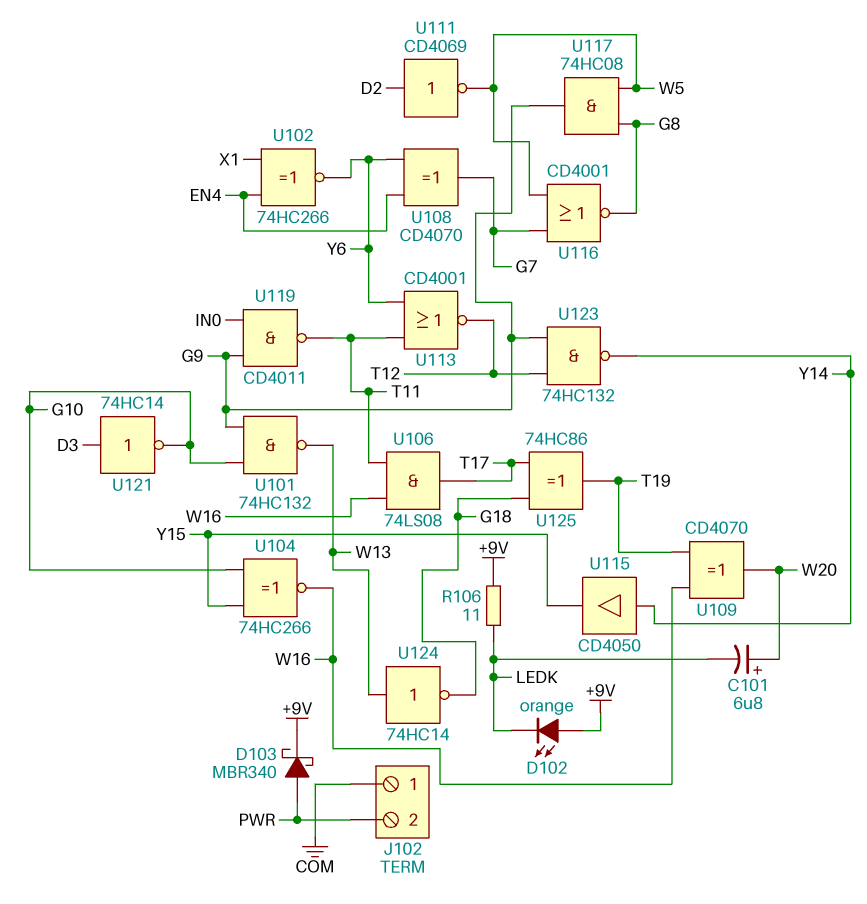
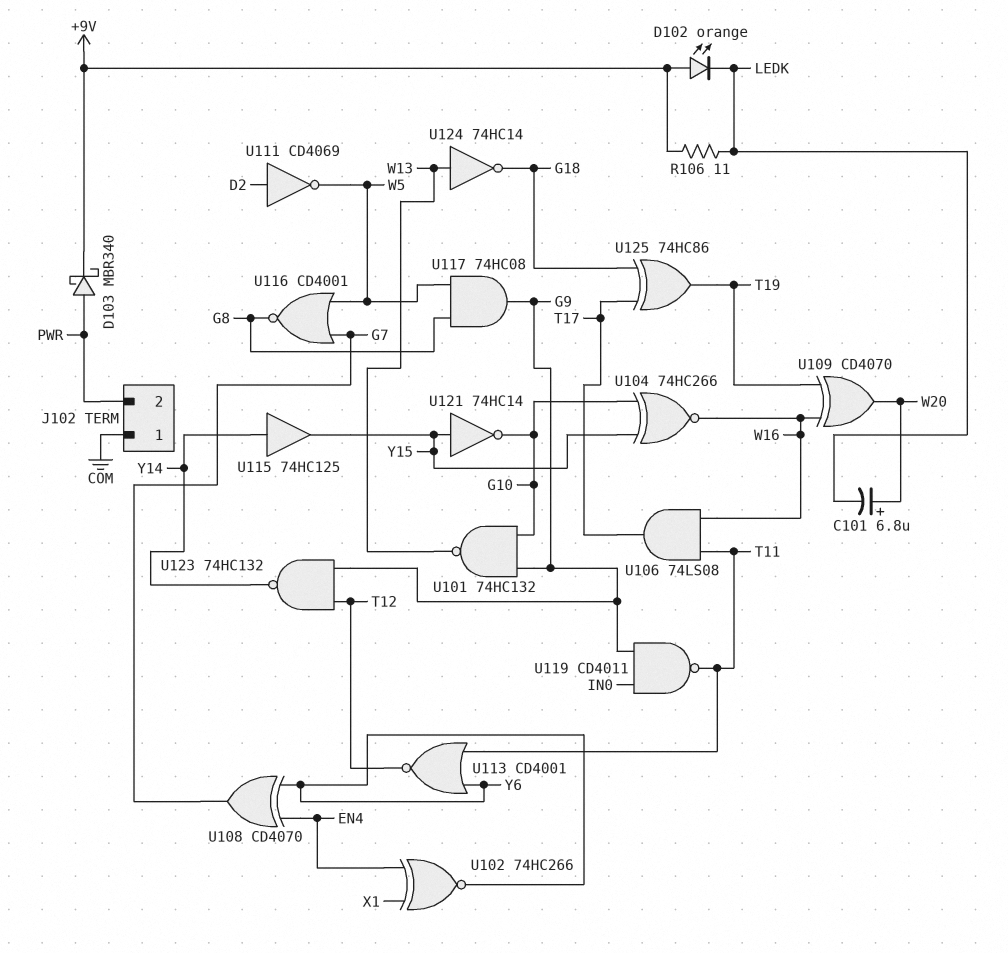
U115: buffer CD4050 (in Y14, out Y15) -> buffer 74HC125 (in Y14, out Y15)
U121: NOT 74HC14 (in D3, out G10) -> NOT 74HC14 (in Y15, out G10)

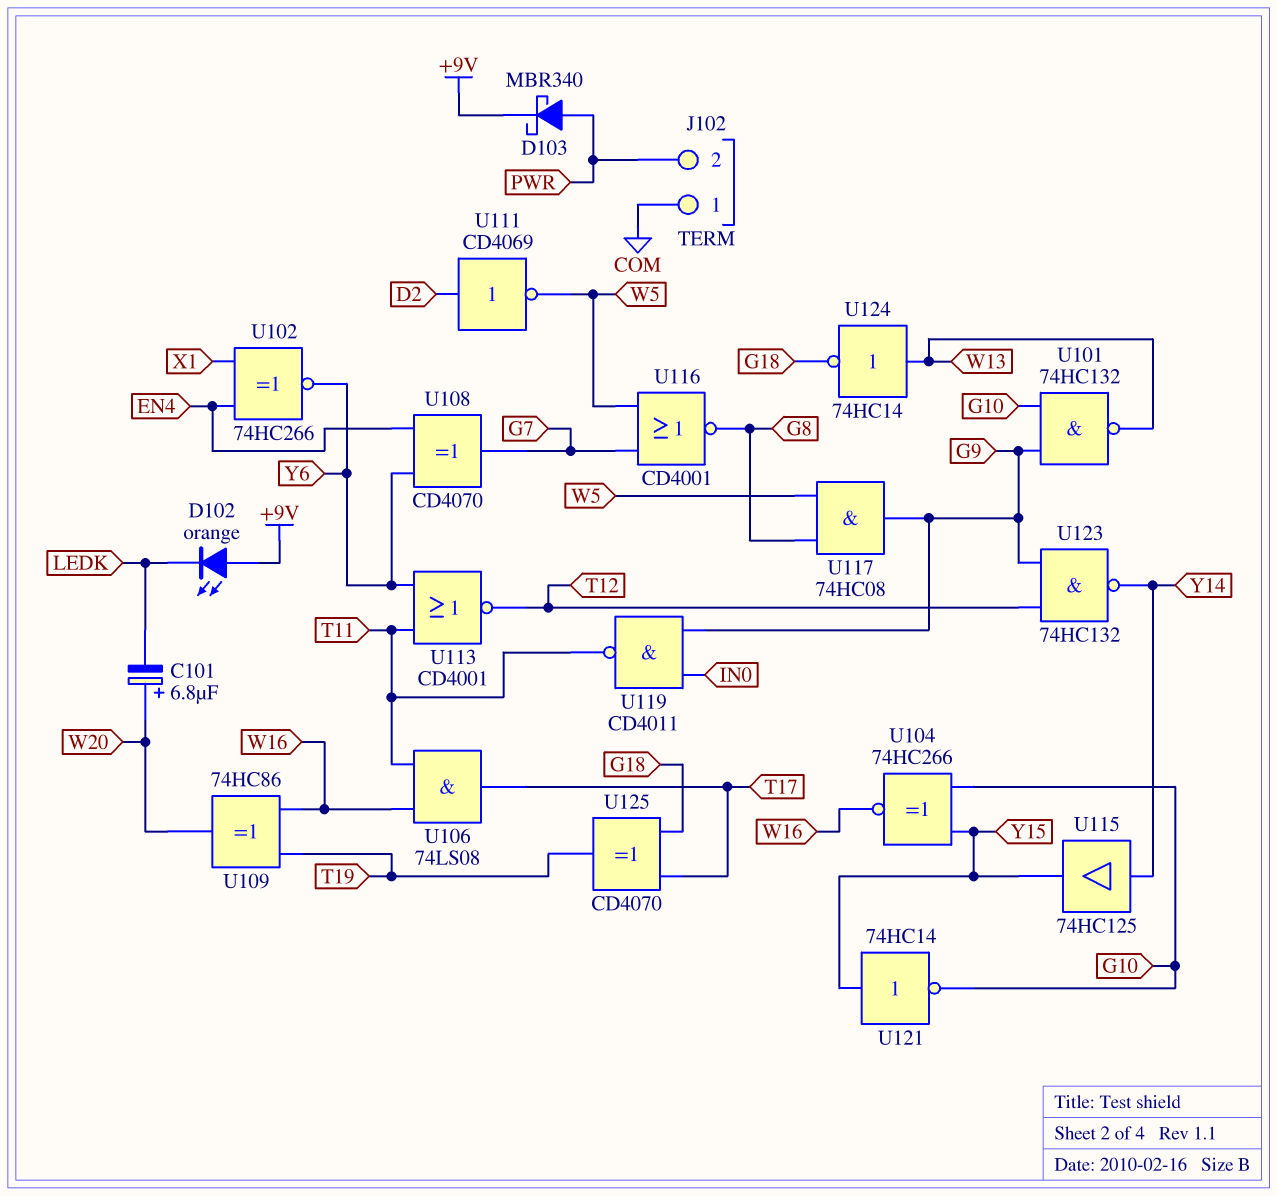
R106: 11 (+9V, LEDK) -> none
U109: XOR CD4070 (in T19, in W16, out W20) -> XOR 74HC86 (in T19, in W16, out W20)
U125: XOR 74HC86 (in G18, in T17, out T19) -> XOR CD4070 (in G18, in T17, out T19)

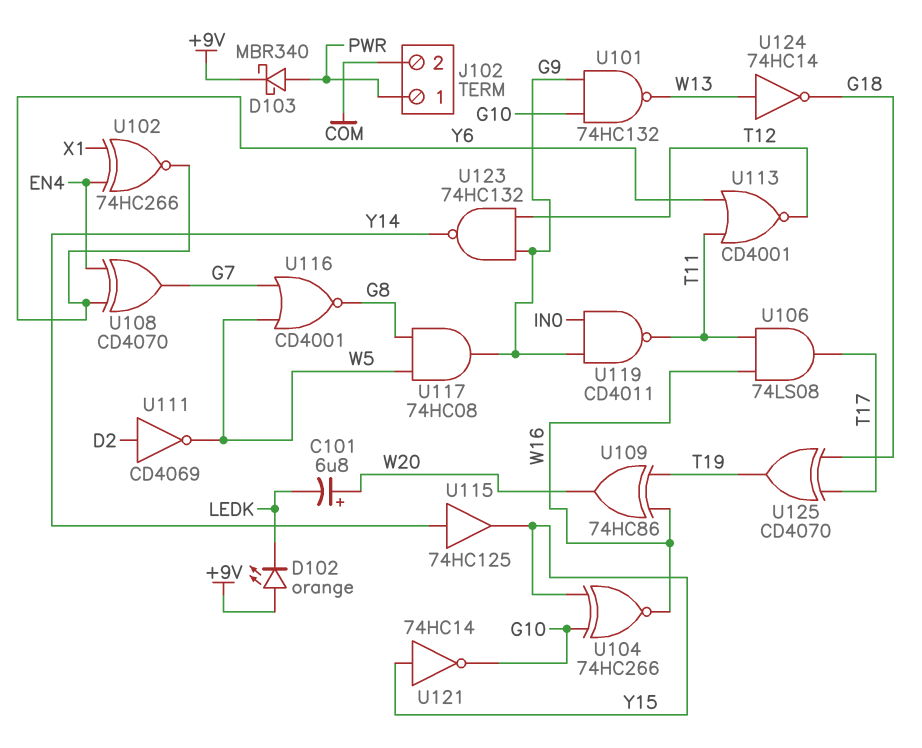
J102 pin 1: COM -> PWR
J102 pin 2: PWR -> COM

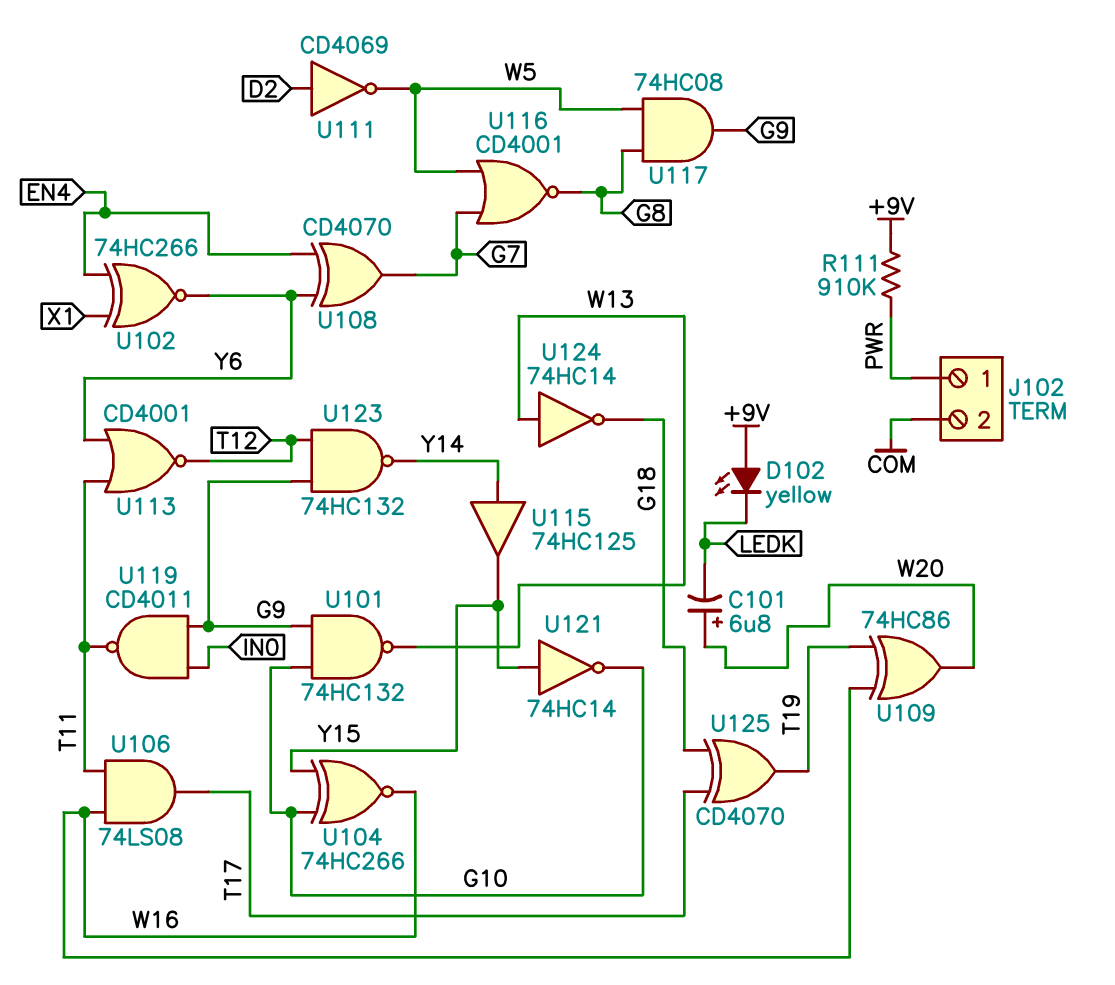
D102: LED orange (A +9V, K LEDK) -> LED yellow (A +9V, K LEDK)
D103: schottky MBR340 (A PWR, K +9V) -> none
R111: none -> 910k (+9V, PWR)

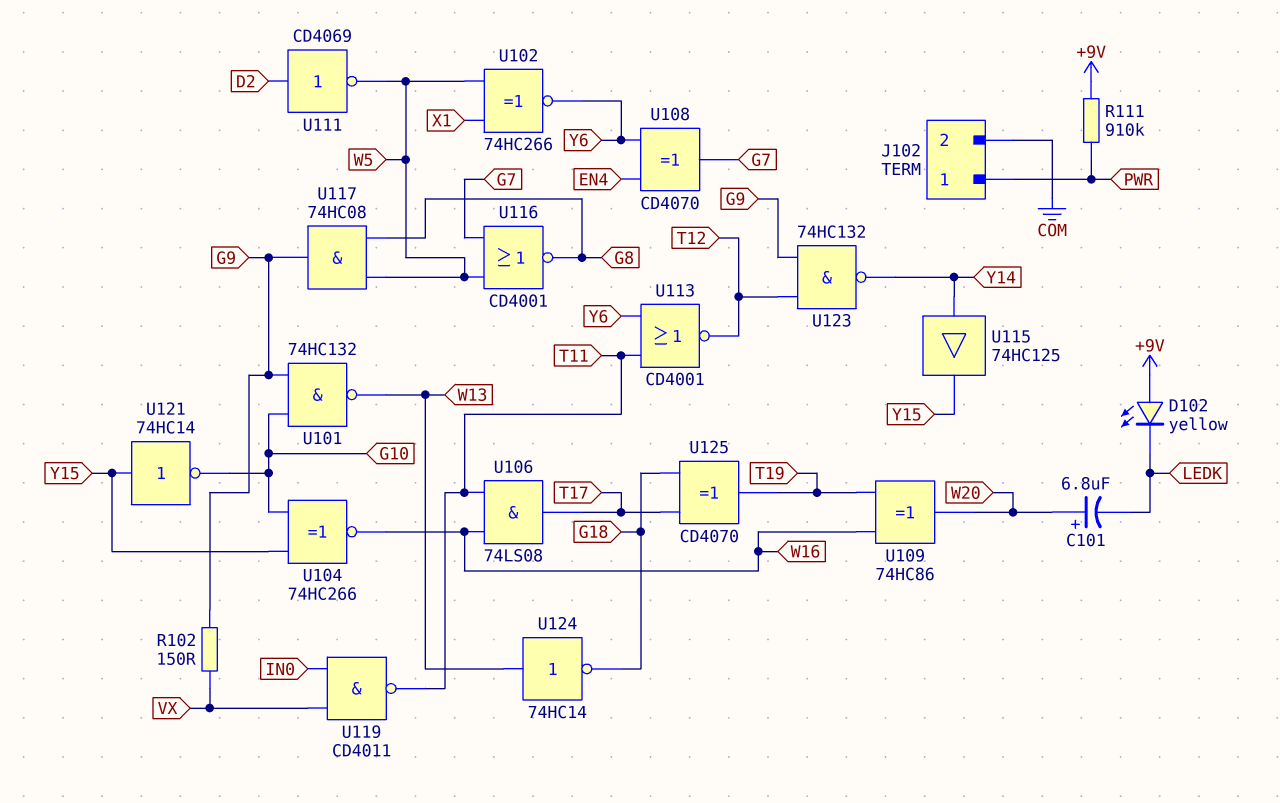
R102: none -> 150 (G9, VX)
U102: XNOR 74HC266 (in EN4, in X1, out Y6) -> XNOR 74HC266 (in W5, in X1, out Y6)
U119: NAND CD4011 (in G9, in IN0, out T11) -> NAND CD4011 (in IN0, in VX, out T11)

